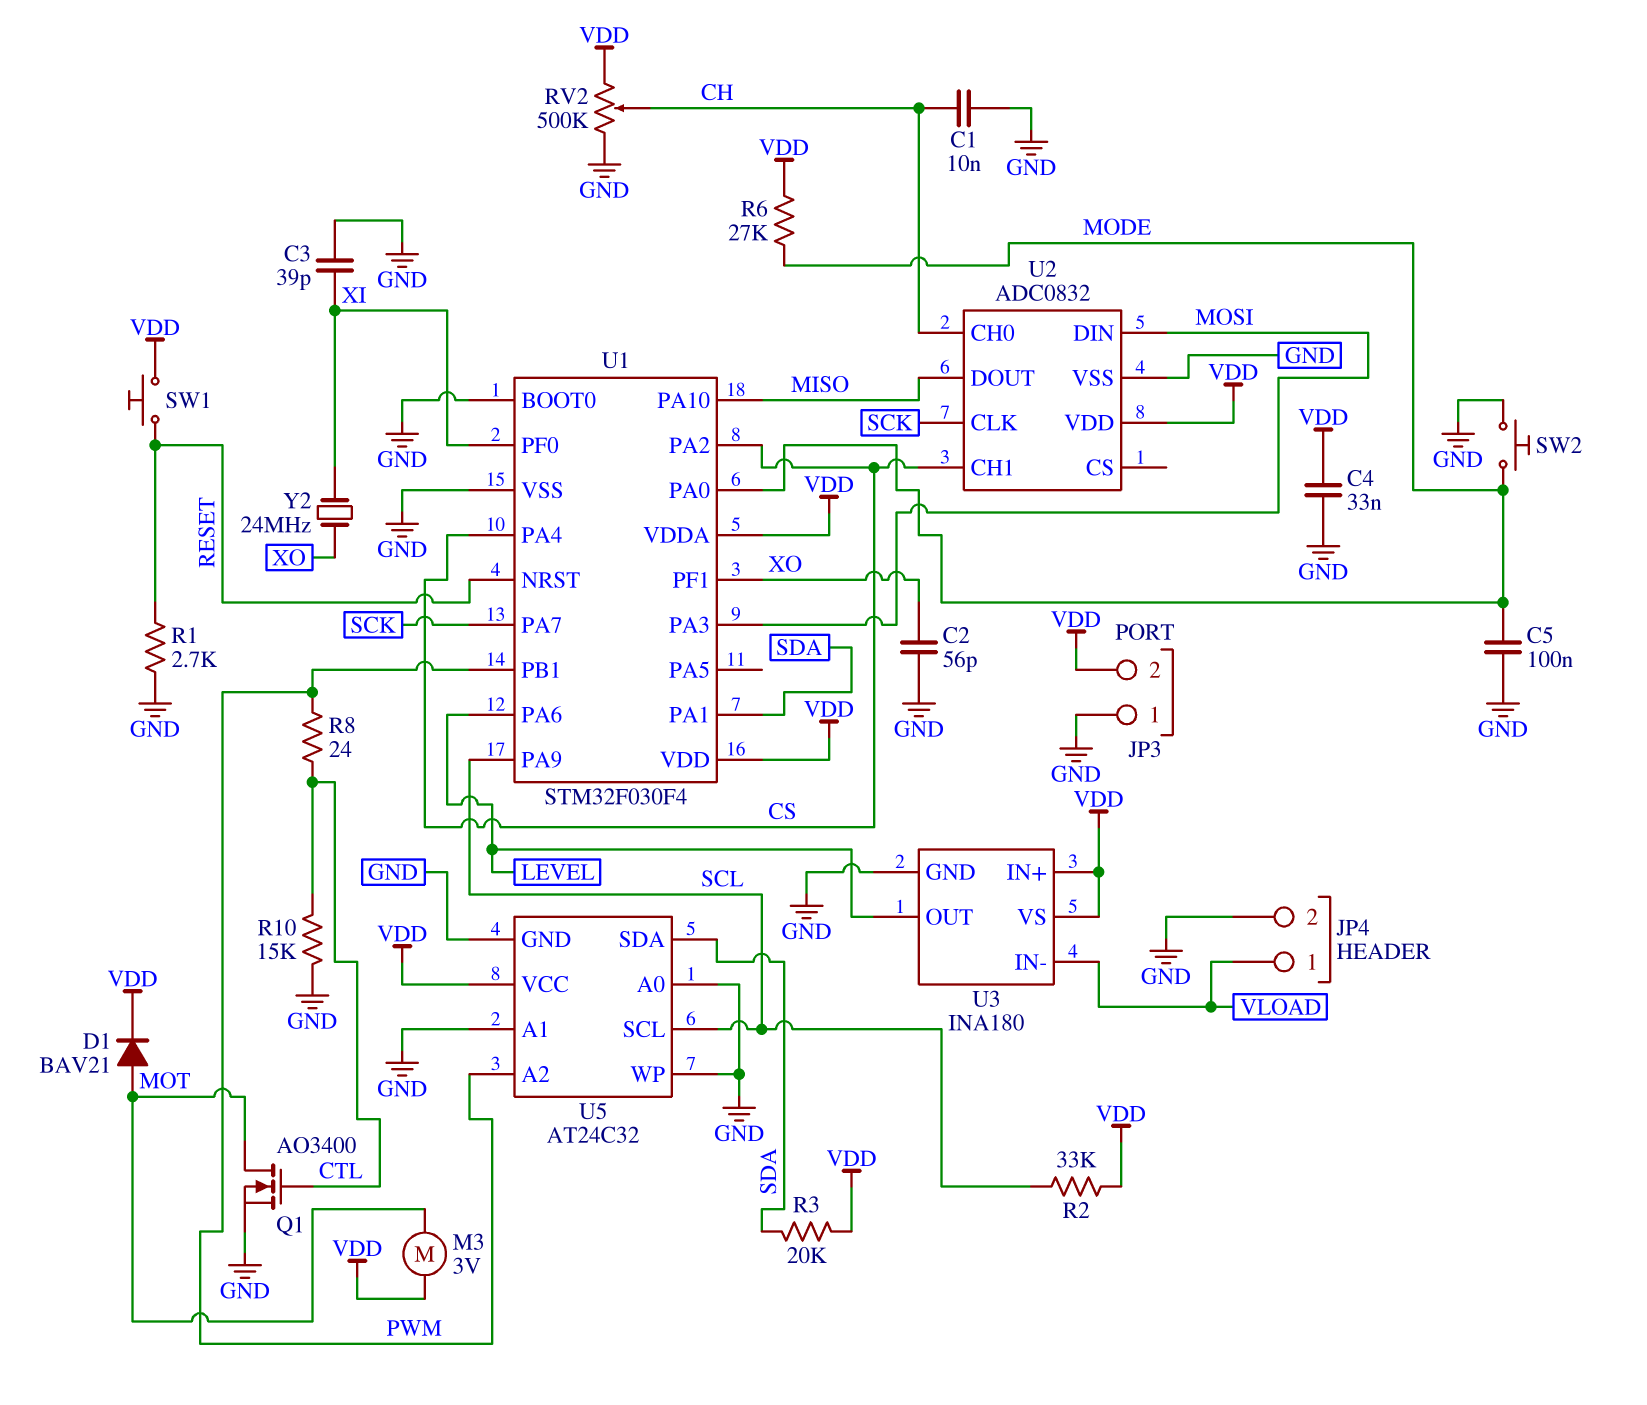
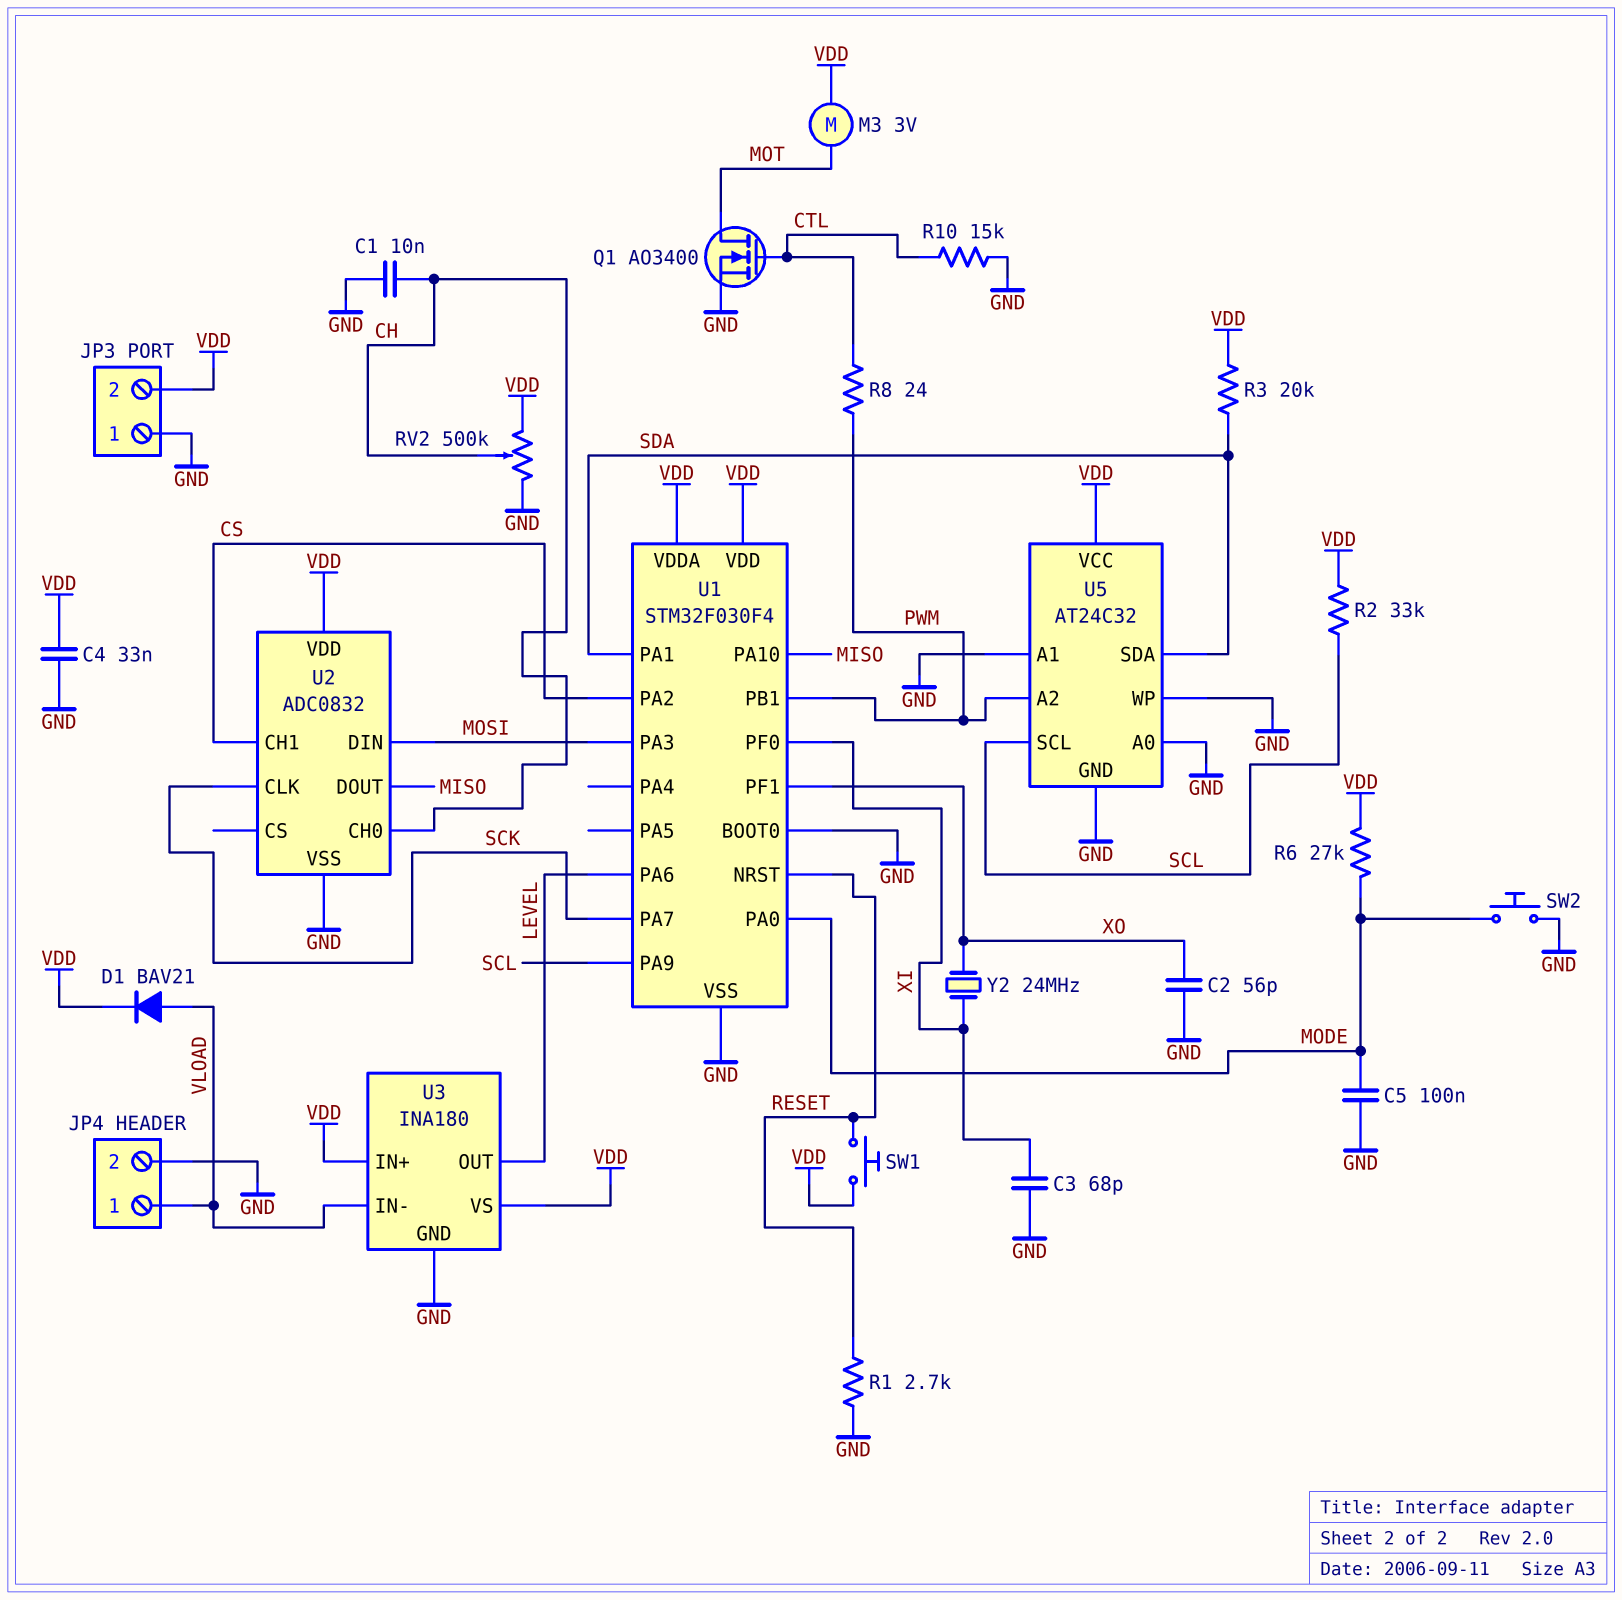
C3: 39pF (GND, XI) -> 68pF (GND, XI)
D1: diode BAV21 (A MOT, K VDD) -> diode BAV21 (A VLOAD, K VDD)
U1 pin PA4: CS -> none

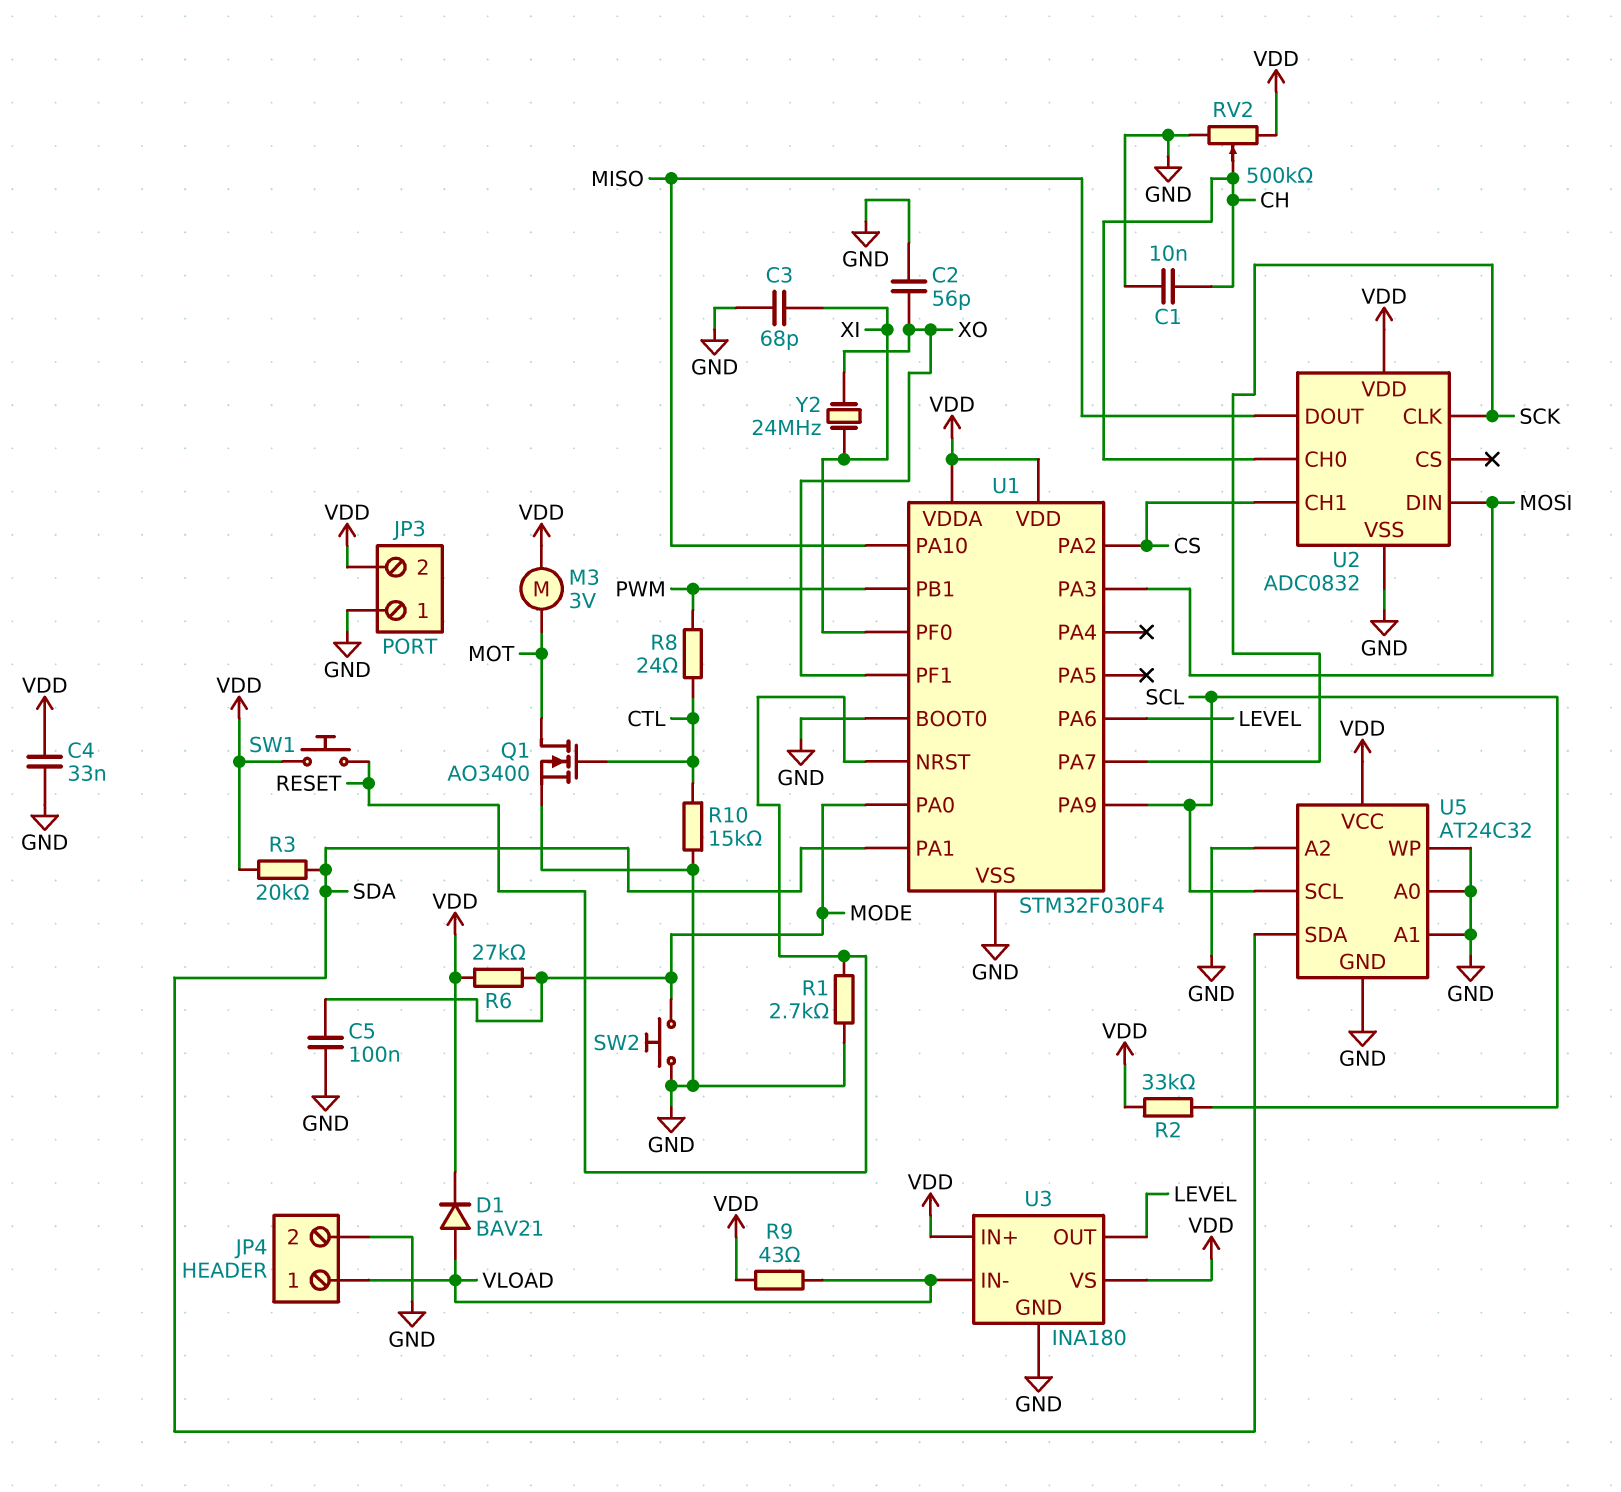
R9: none -> 43 (VDD, VLOAD)
U5 pin A2: PWM -> GND

